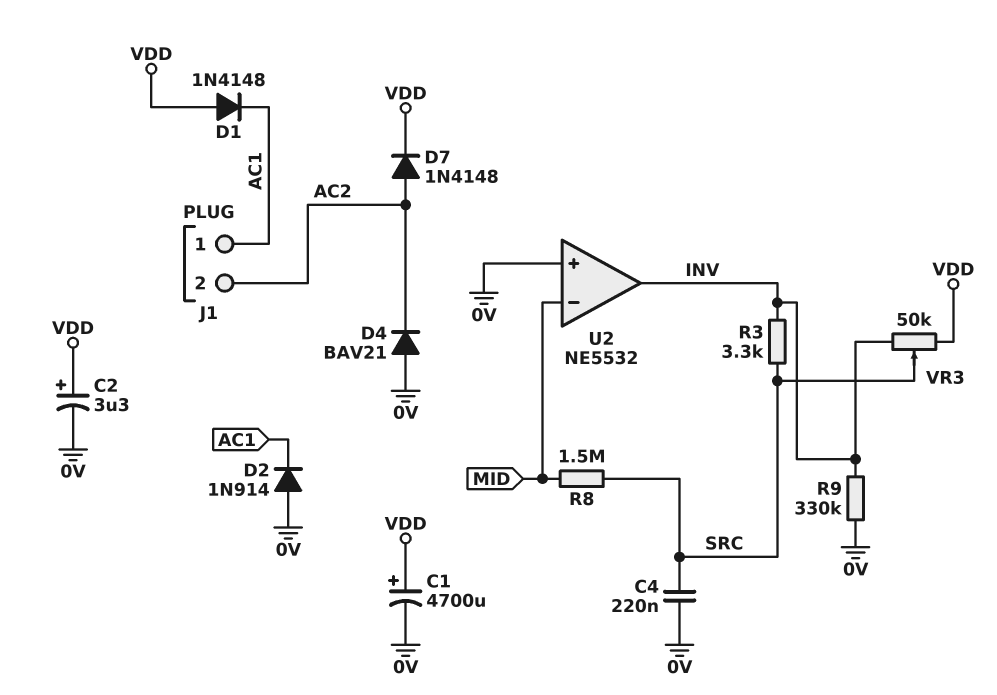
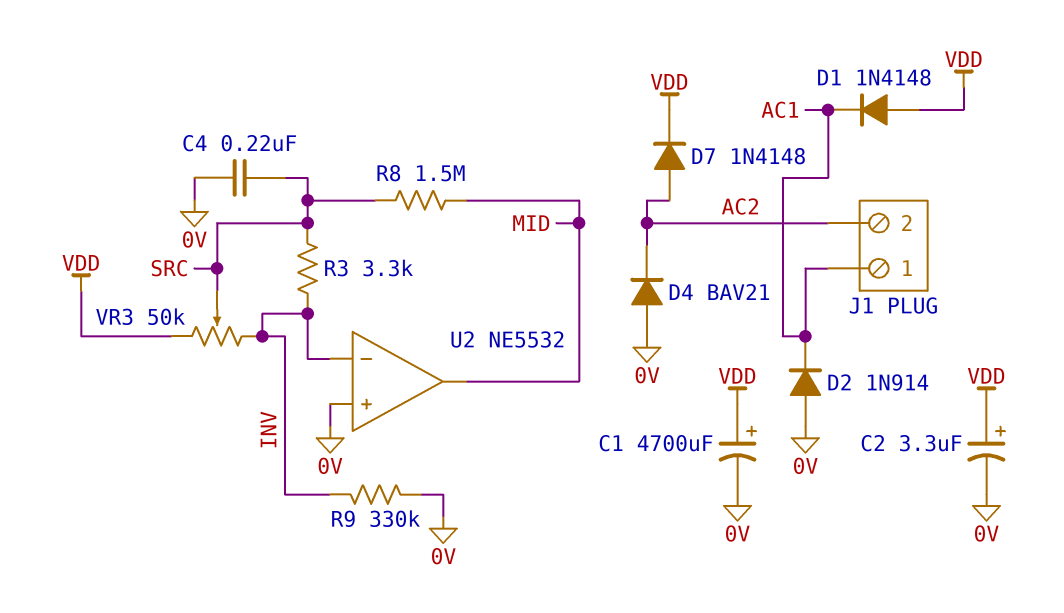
U2 pin in-: MID -> INV
U2 pin out: INV -> MID

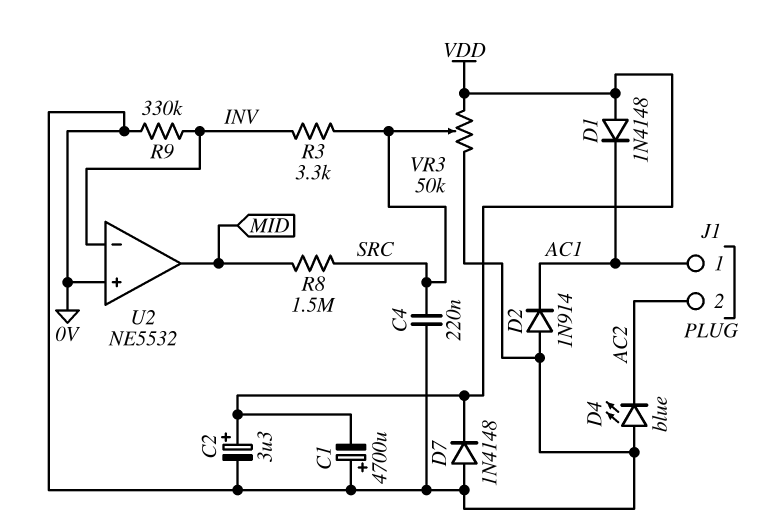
C1: 4700uF (plus VDD, minus 0V) -> 4700uF (plus 0V, minus VDD)
D4: diode BAV21 (A 0V, K AC2) -> LED blue (A 0V, K AC2)
D7: diode 1N4148 (A AC2, K VDD) -> diode 1N4148 (A 0V, K VDD)
VR3: 50k (INV, VDD, wiper SRC) -> 50k (0V, VDD, wiper SRC)

